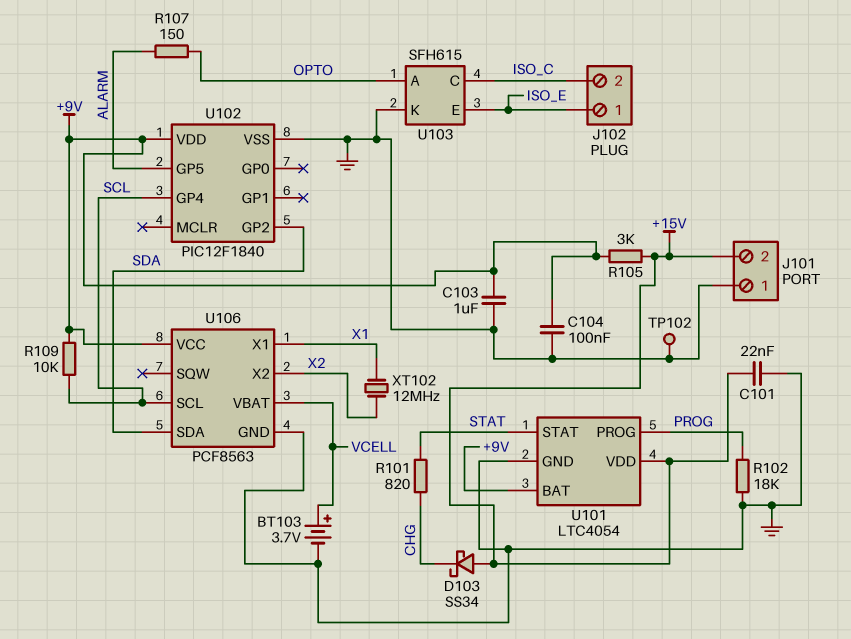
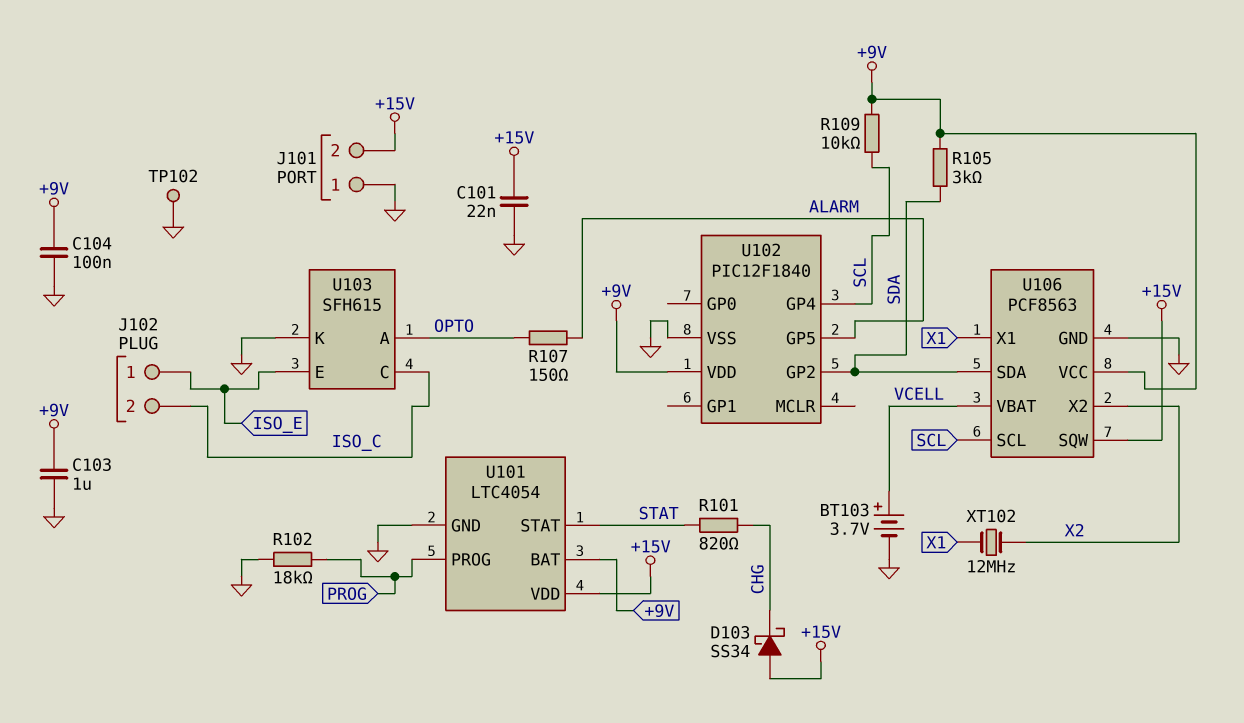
R105: 3k (+9V, +15V) -> 3k (+9V, SDA)
U106 pin SQW: none -> +15V

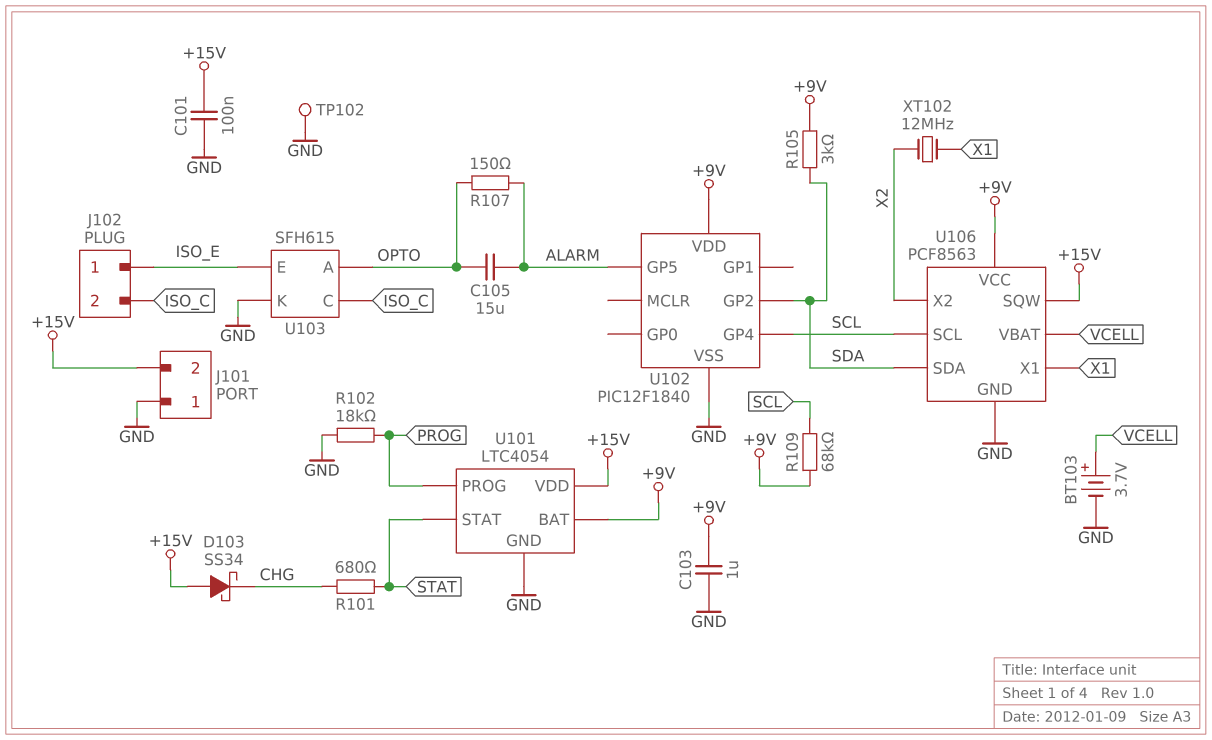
C101: 22nF (+15V, GND) -> 100nF (+15V, GND)
C104: 100nF (+9V, GND) -> none
C105: none -> 15uF (ALARM, OPTO)
R101: 820 (CHG, STAT) -> 680 (CHG, STAT)
R109: 10k (+9V, SCL) -> 68k (+9V, SCL)

